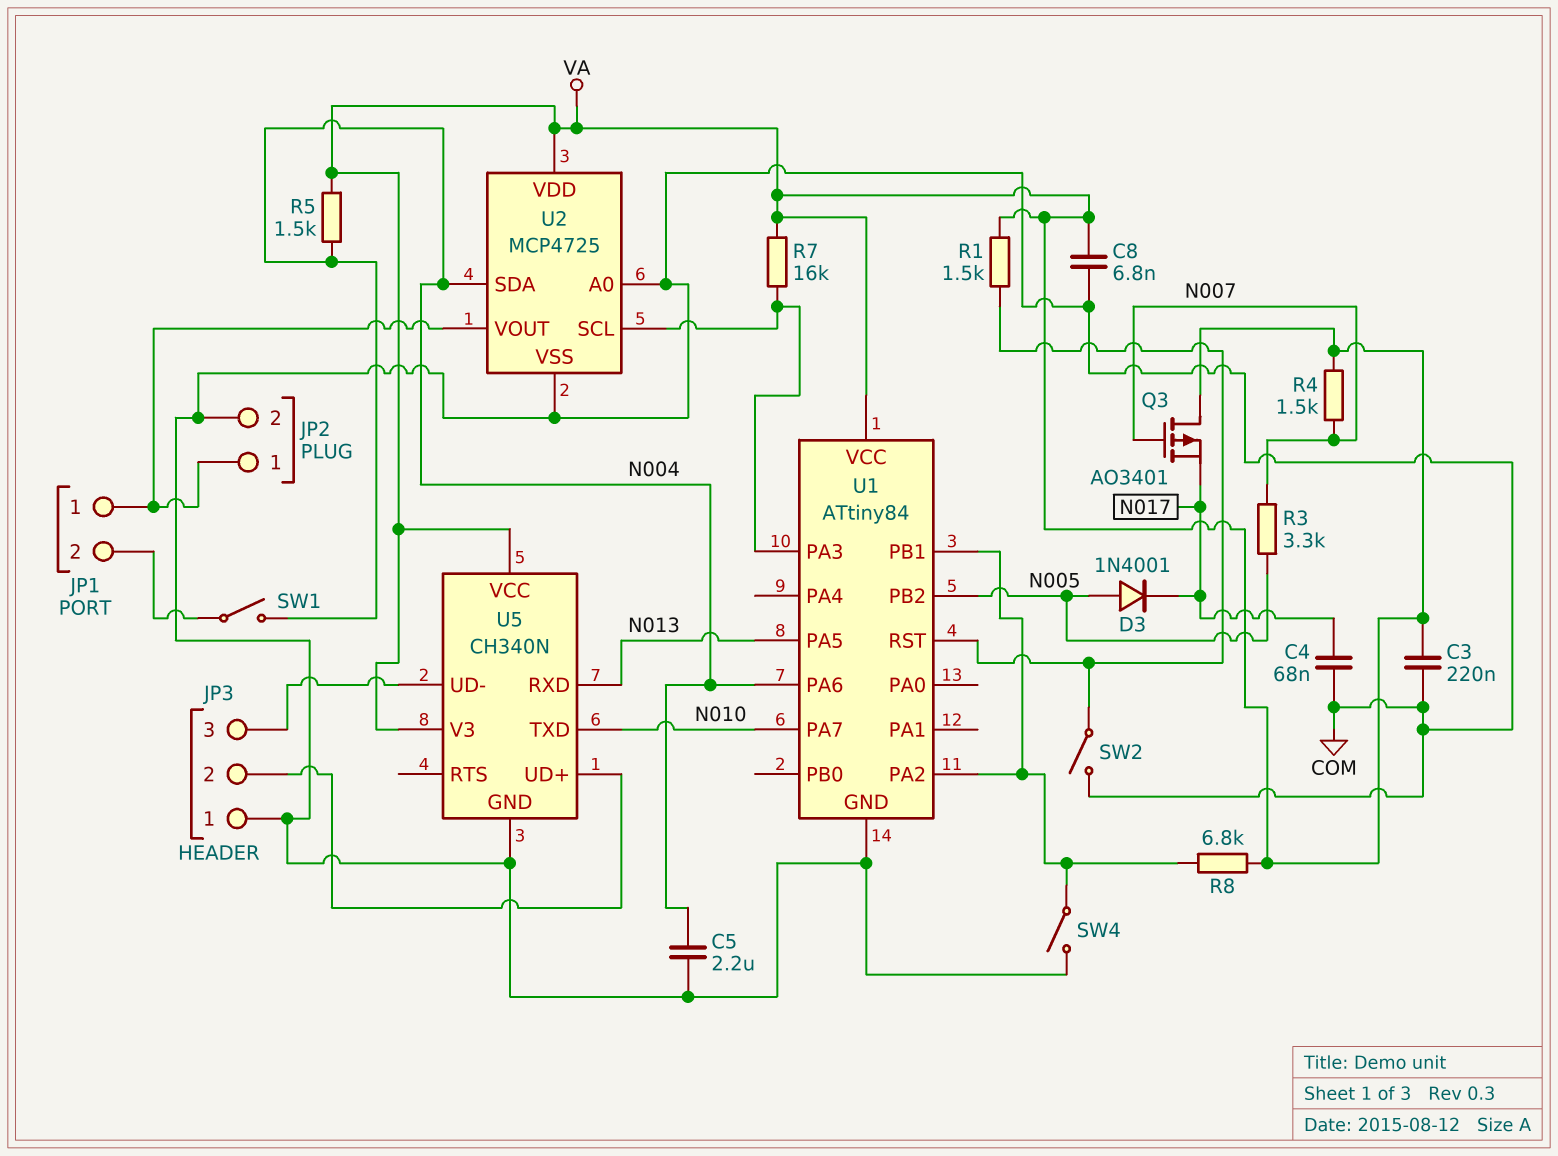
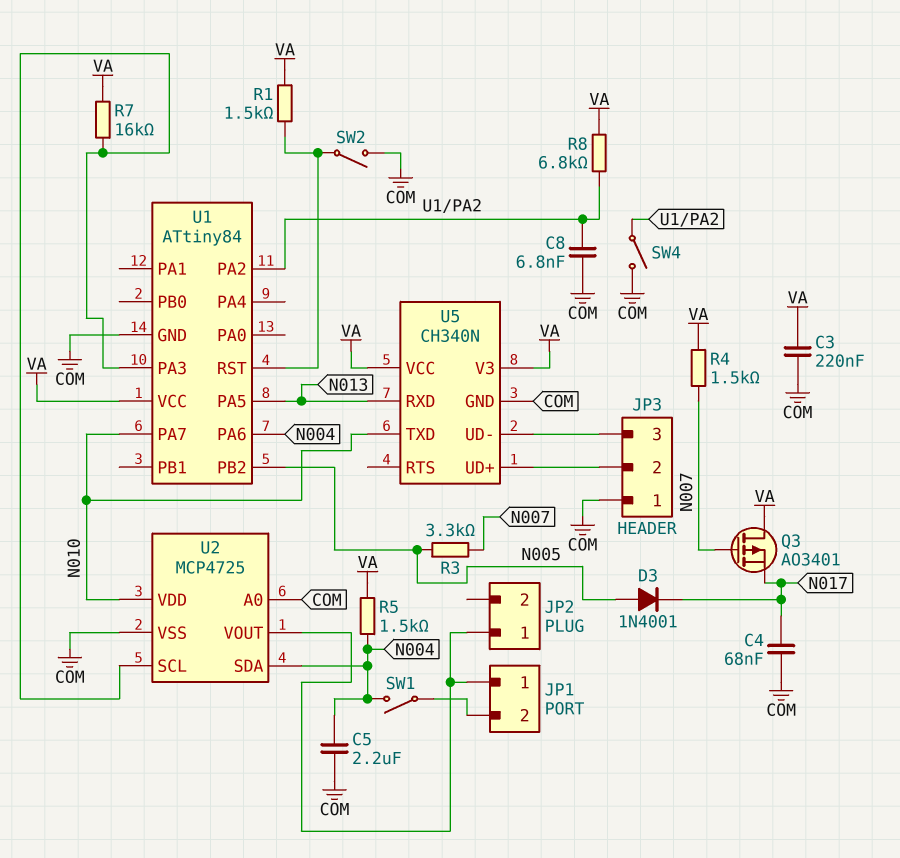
C8: 6.8nF (COM, VA) -> 6.8nF (COM, U1/PA2)
JP2 pin 2: COM -> none
U1 pin PB1: U1/PA2 -> none
U2 pin VDD: VA -> N010

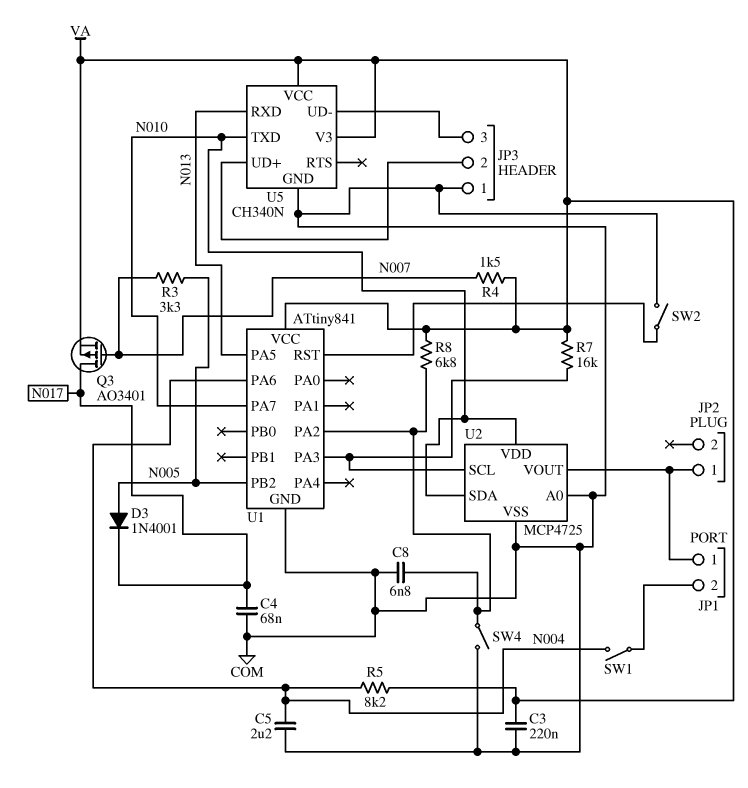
Q3: PMOS AO3401 (G N007, D VA, S N017) -> PMOS AO3401 (G N007, D N017, S VA)
R1: 1.5k (U1/RST, VA) -> none
R5: 1.5k (N004, VA) -> 8.2k (N004, VA)
U1: ATtiny84 -> ATtiny841
U2 pin SDA: N004 -> N010

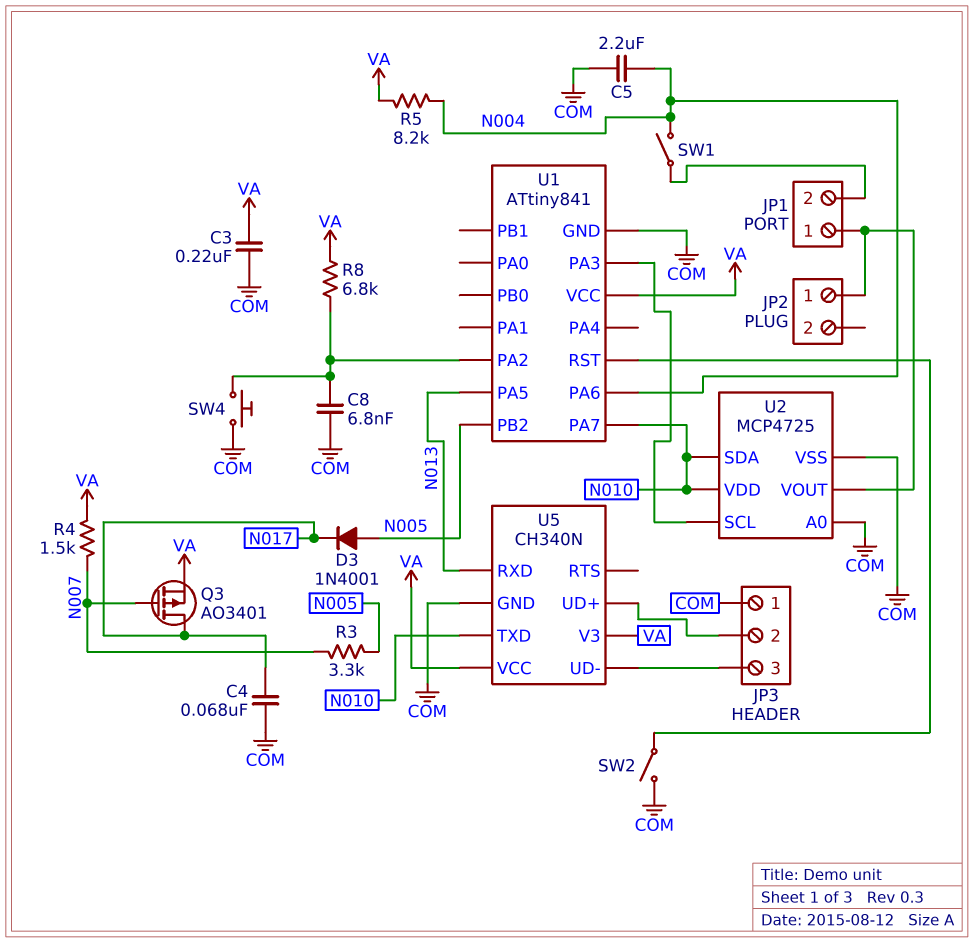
R7: 16k (U1/PA3, VA) -> none
SW4: switch (COM, U1/PA2) -> button (COM, U1/PA2)

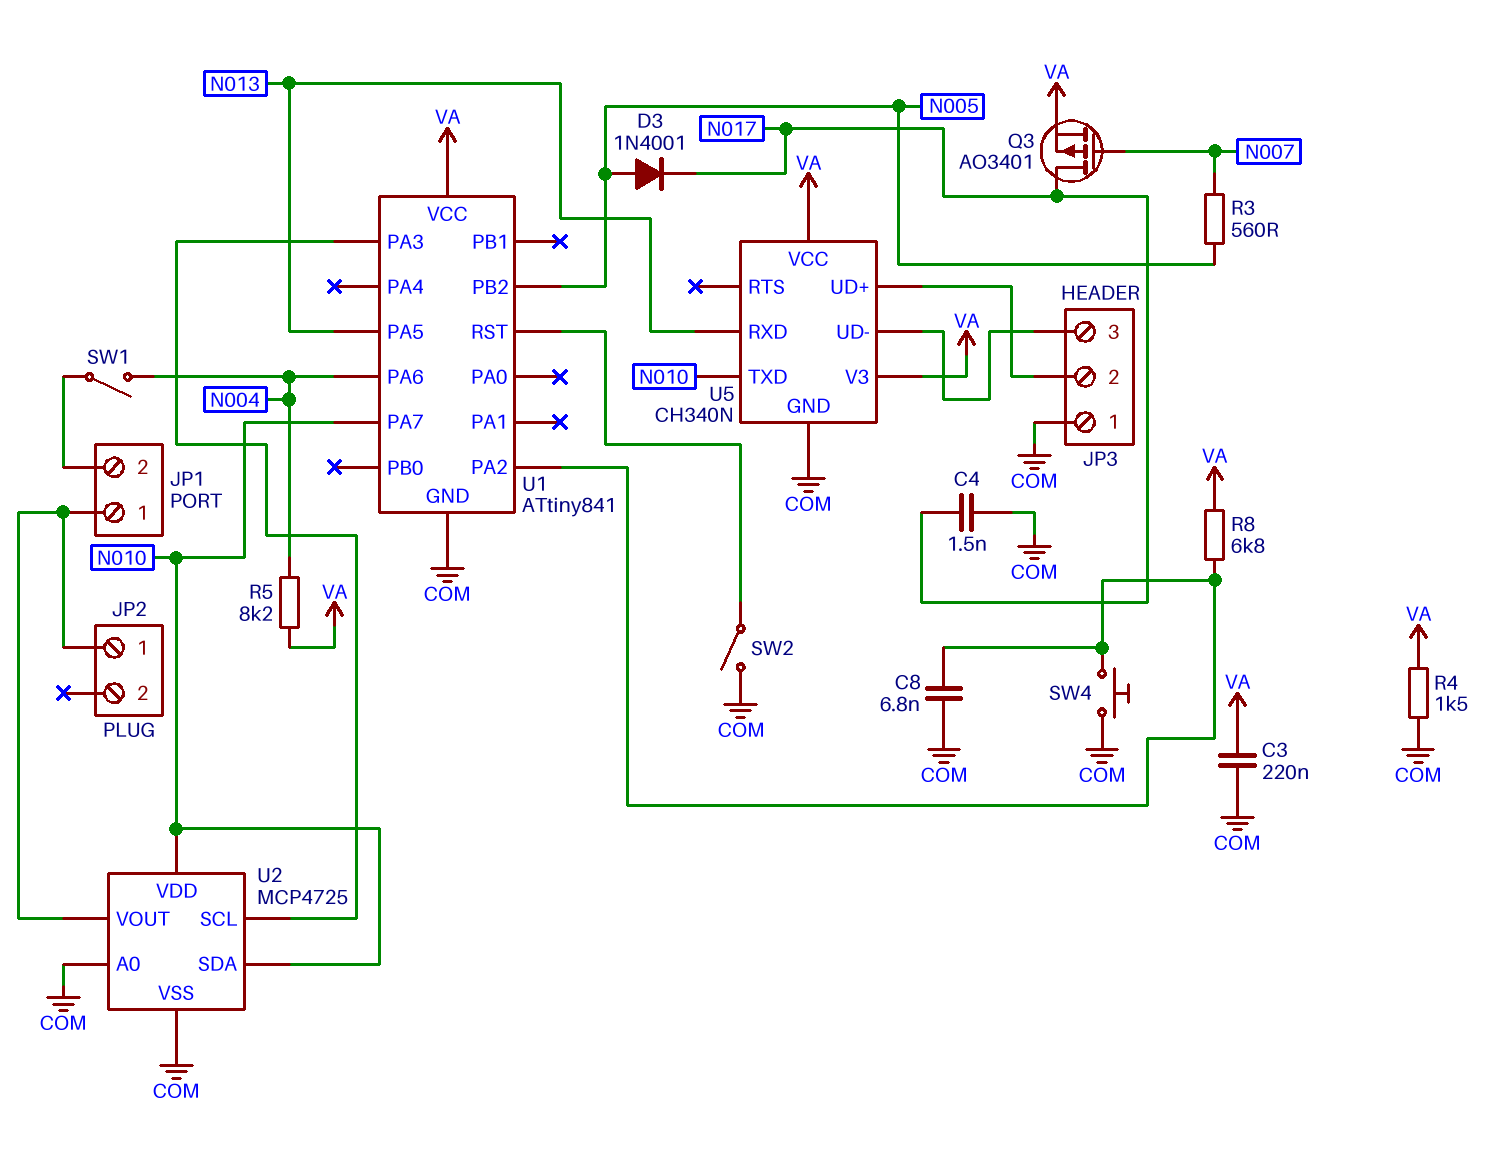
C4: 68nF (COM, N017) -> 1.5nF (COM, N017)
C5: 2.2uF (COM, N004) -> none
R3: 3.3k (N005, N007) -> 560 (N005, N007)
R4: 1.5k (N007, VA) -> 1.5k (COM, VA)

